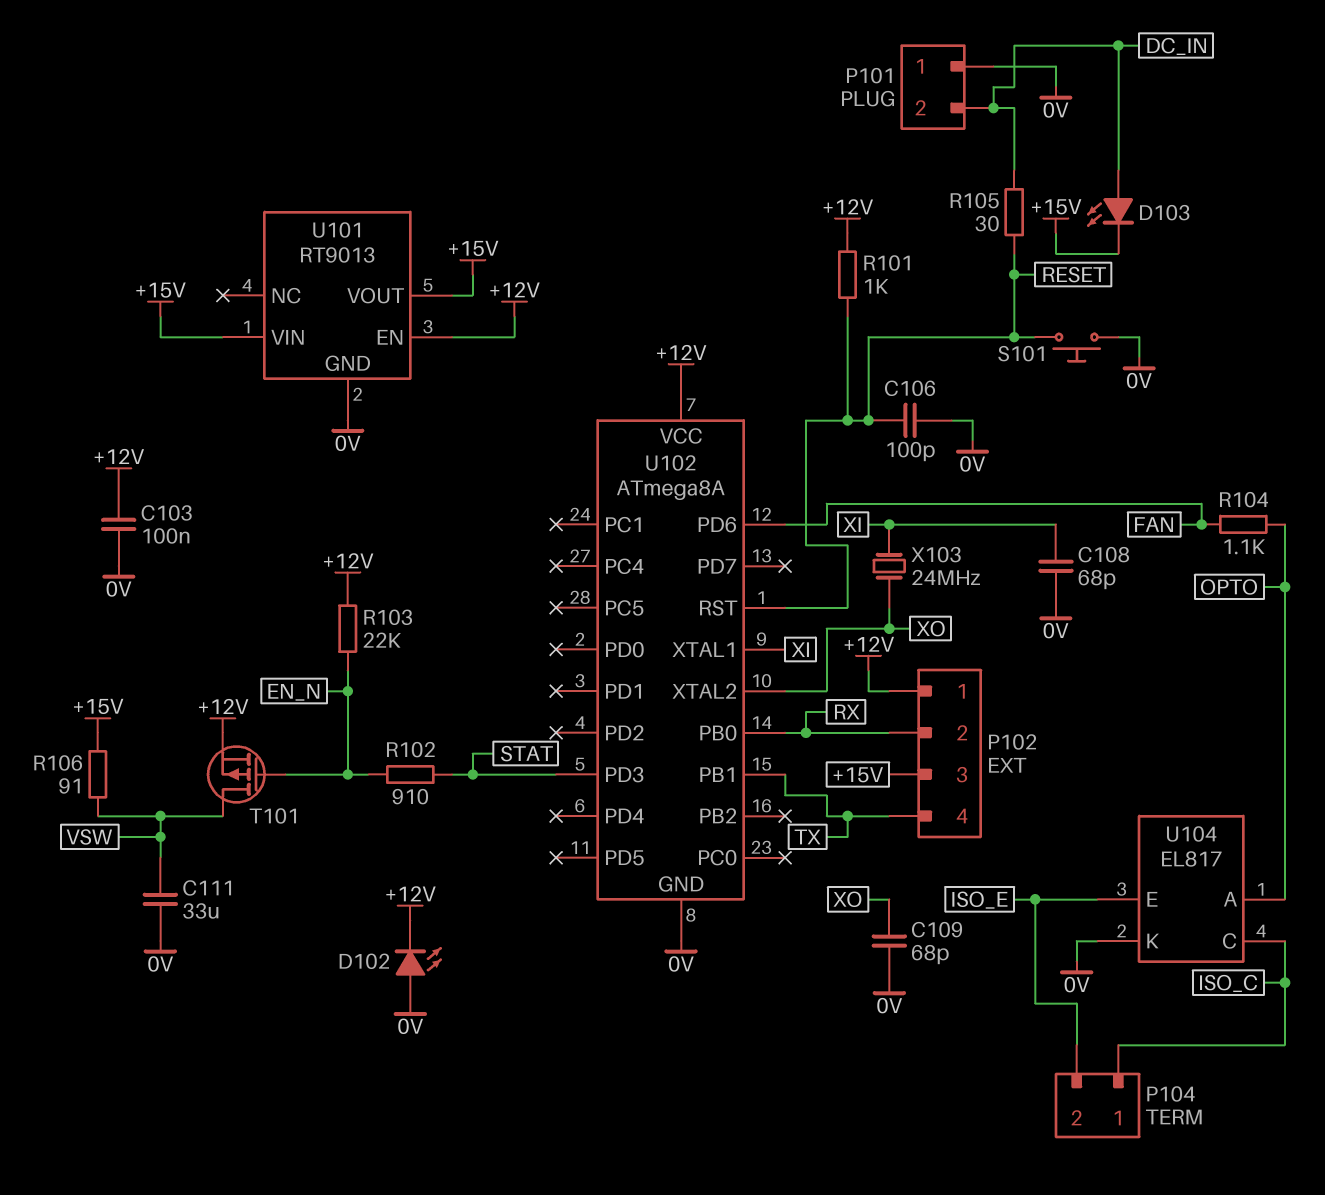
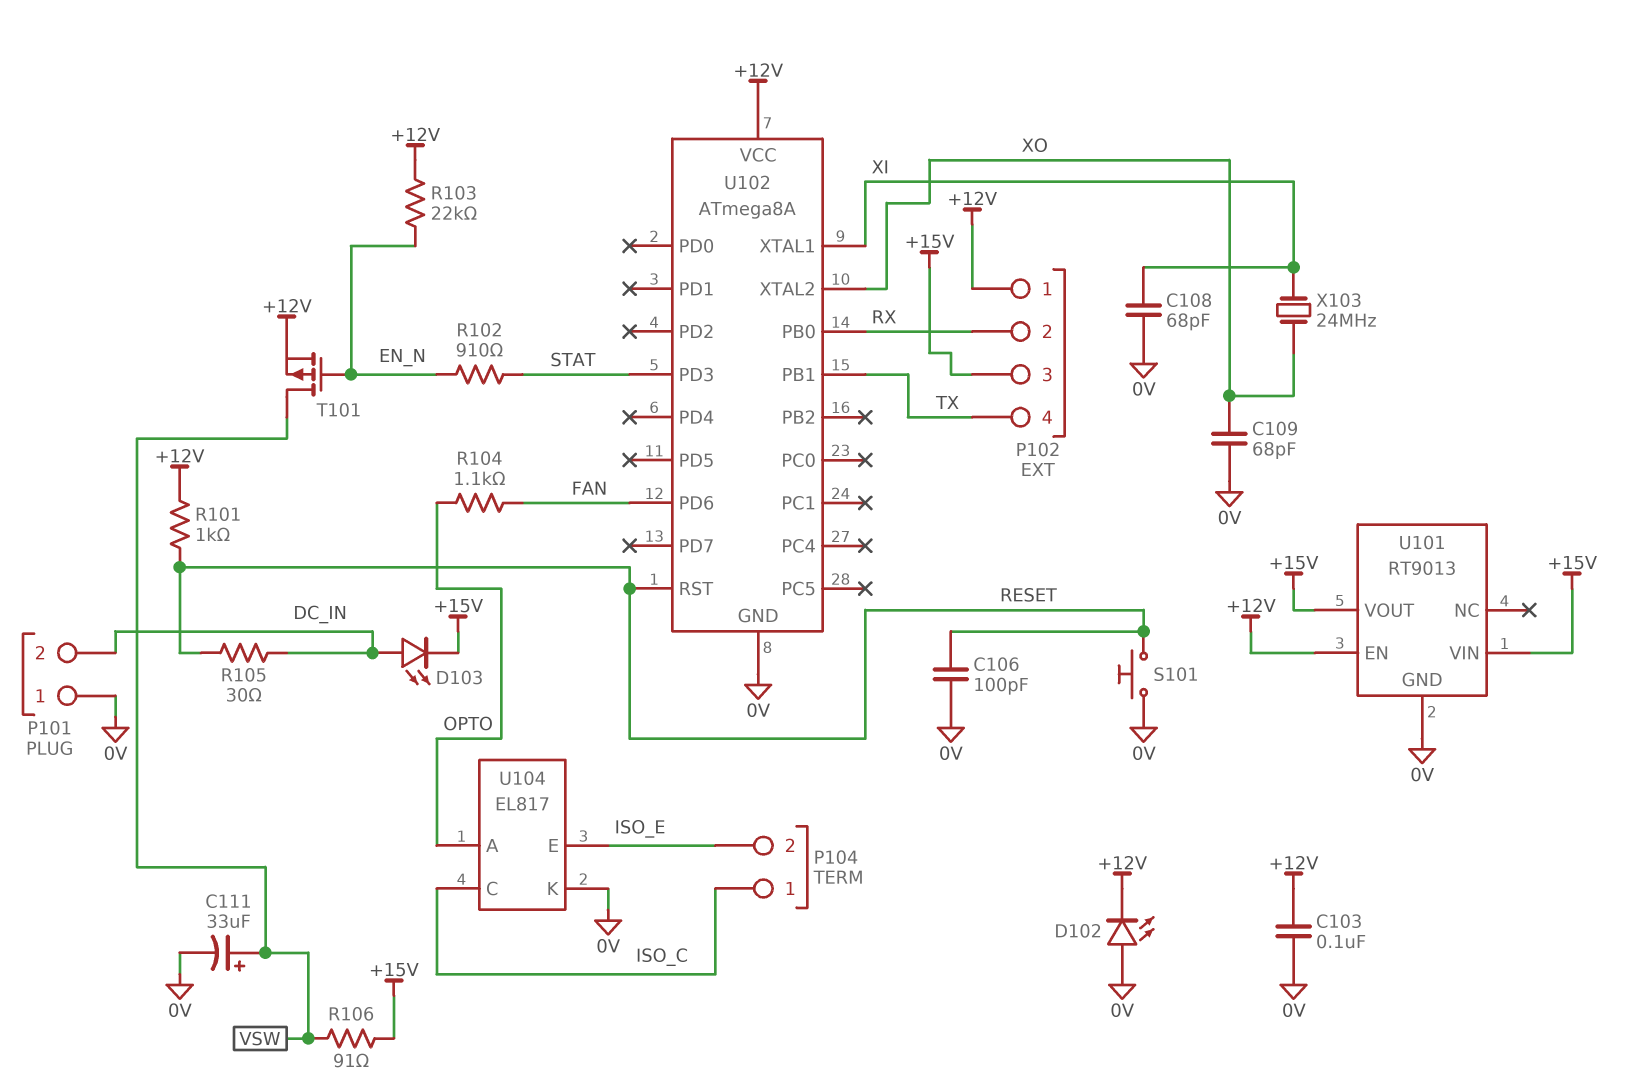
C111: 33uF (0V, VSW) -> 33uF (plus VSW, minus 0V)

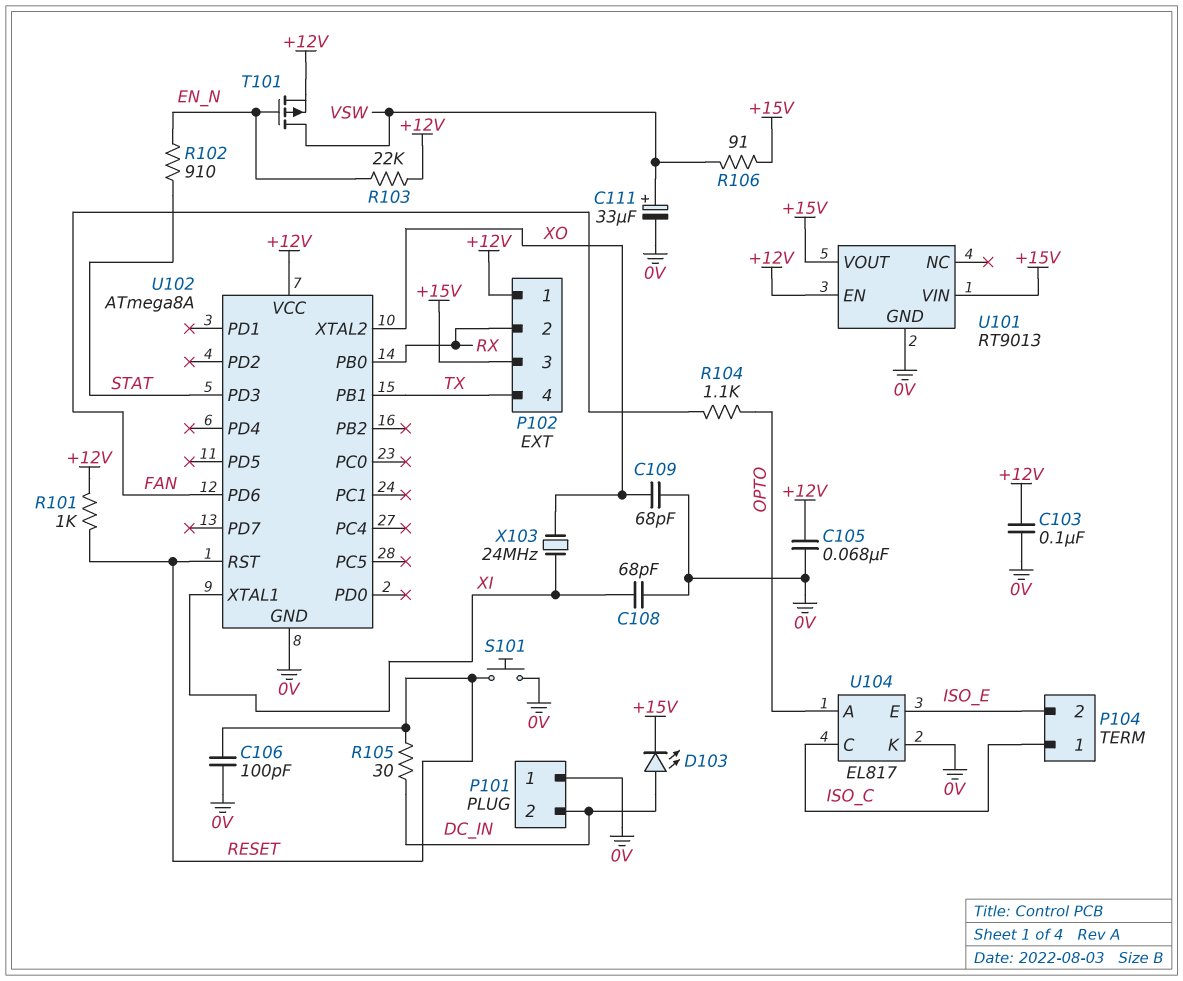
C105: none -> 68nF (+12V, 0V)
D102: LED (A 0V, K +12V) -> none

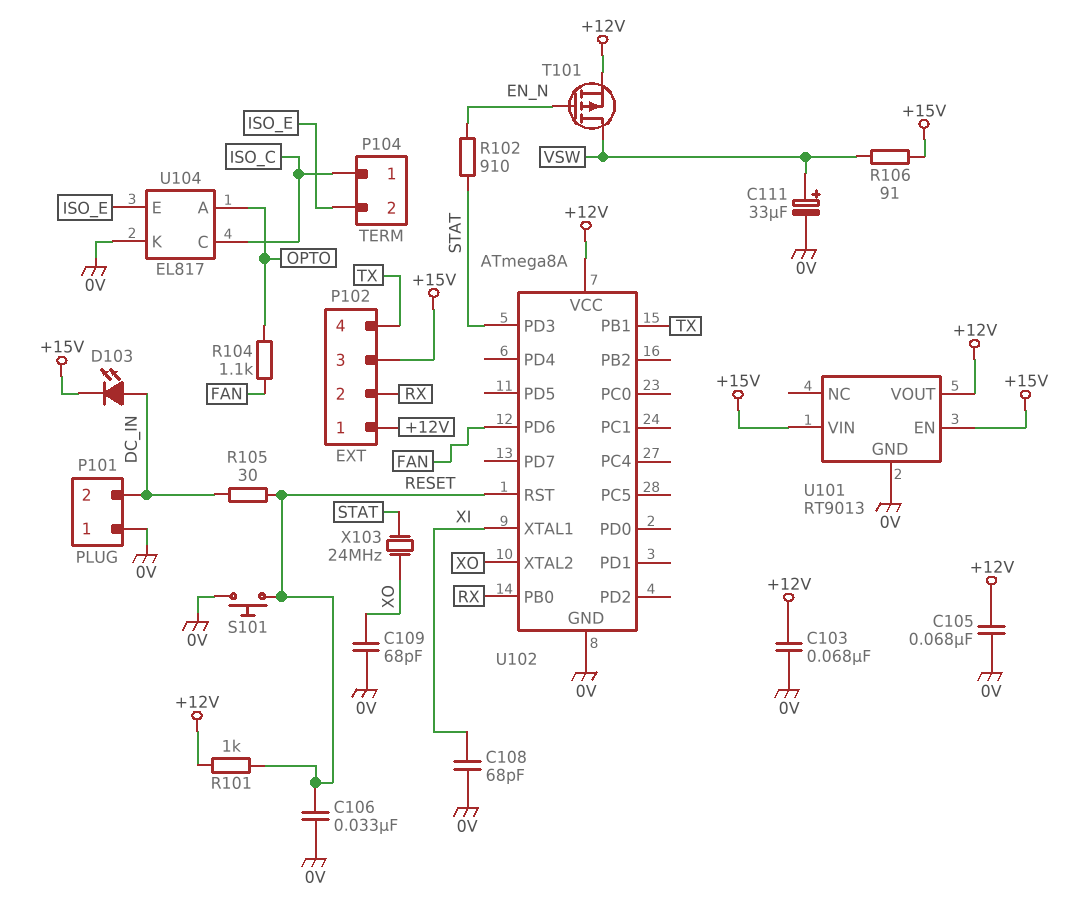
C103: 100nF (+12V, 0V) -> 68nF (+12V, 0V)
C106: 100pF (0V, RESET) -> 33nF (0V, RESET)
R103: 22k (+12V, EN_N) -> none
U101 pin EN: +12V -> +15V
U101 pin VOUT: +15V -> +12V
X103: 24MHz (XI, XO) -> 24MHz (STAT, XO)

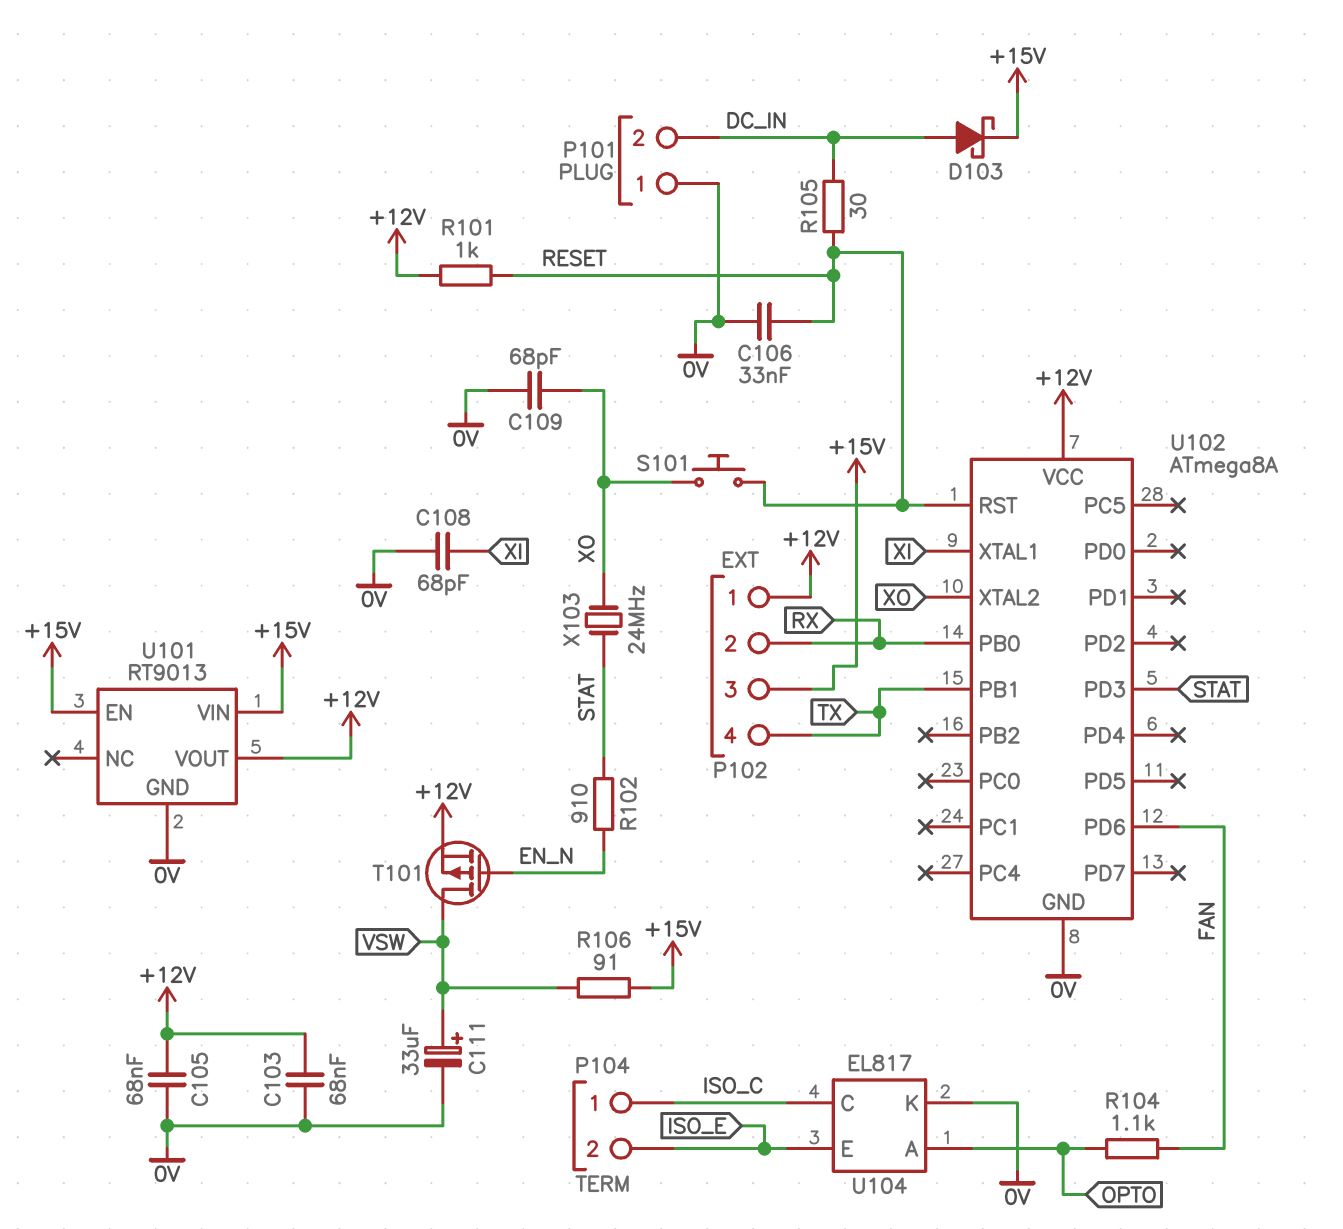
D103: LED (A DC_IN, K +15V) -> schottky (A DC_IN, K +15V)
S101: button (0V, RESET) -> button (RESET, XO)

